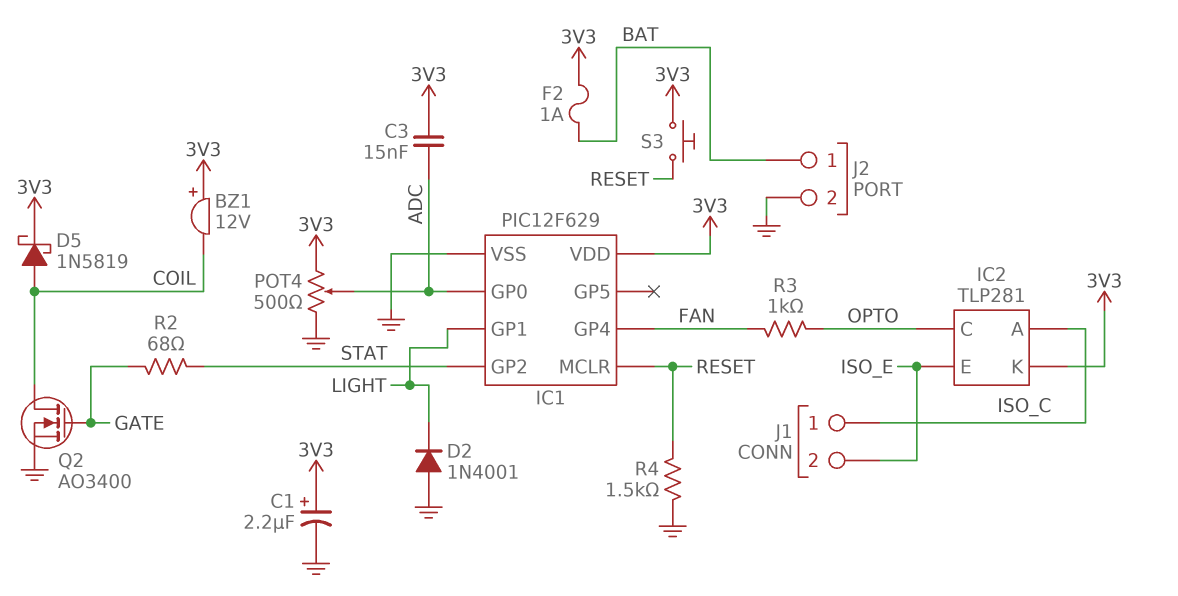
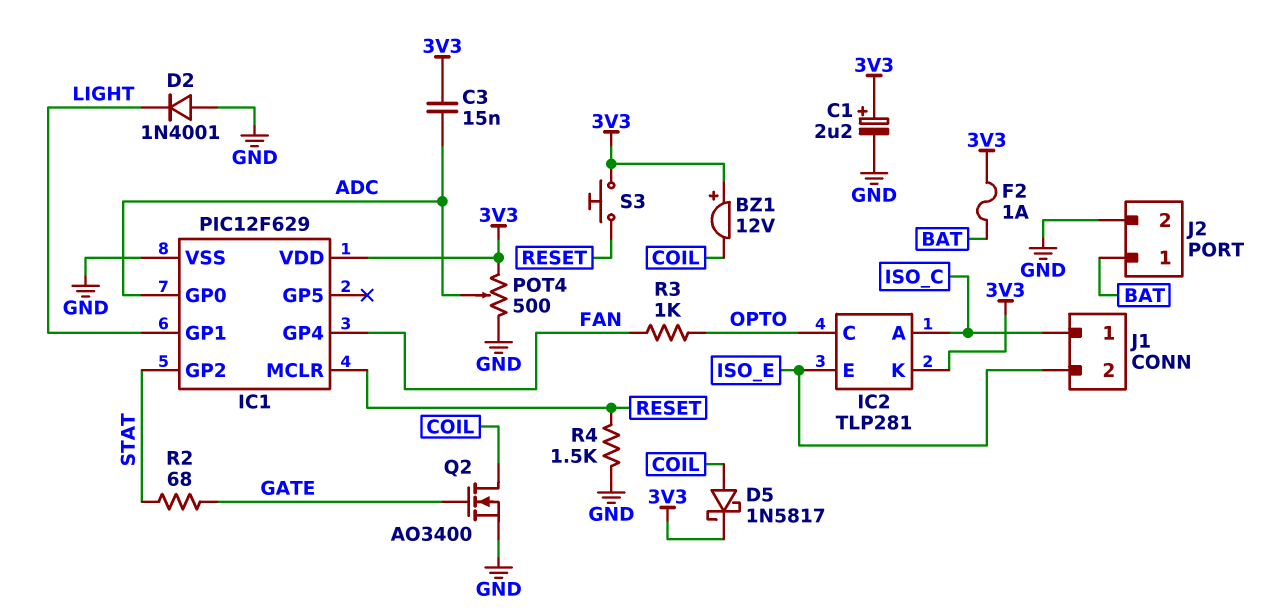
D5: schottky 1N5819 (A COIL, K 3V3) -> schottky 1N5817 (A COIL, K 3V3)

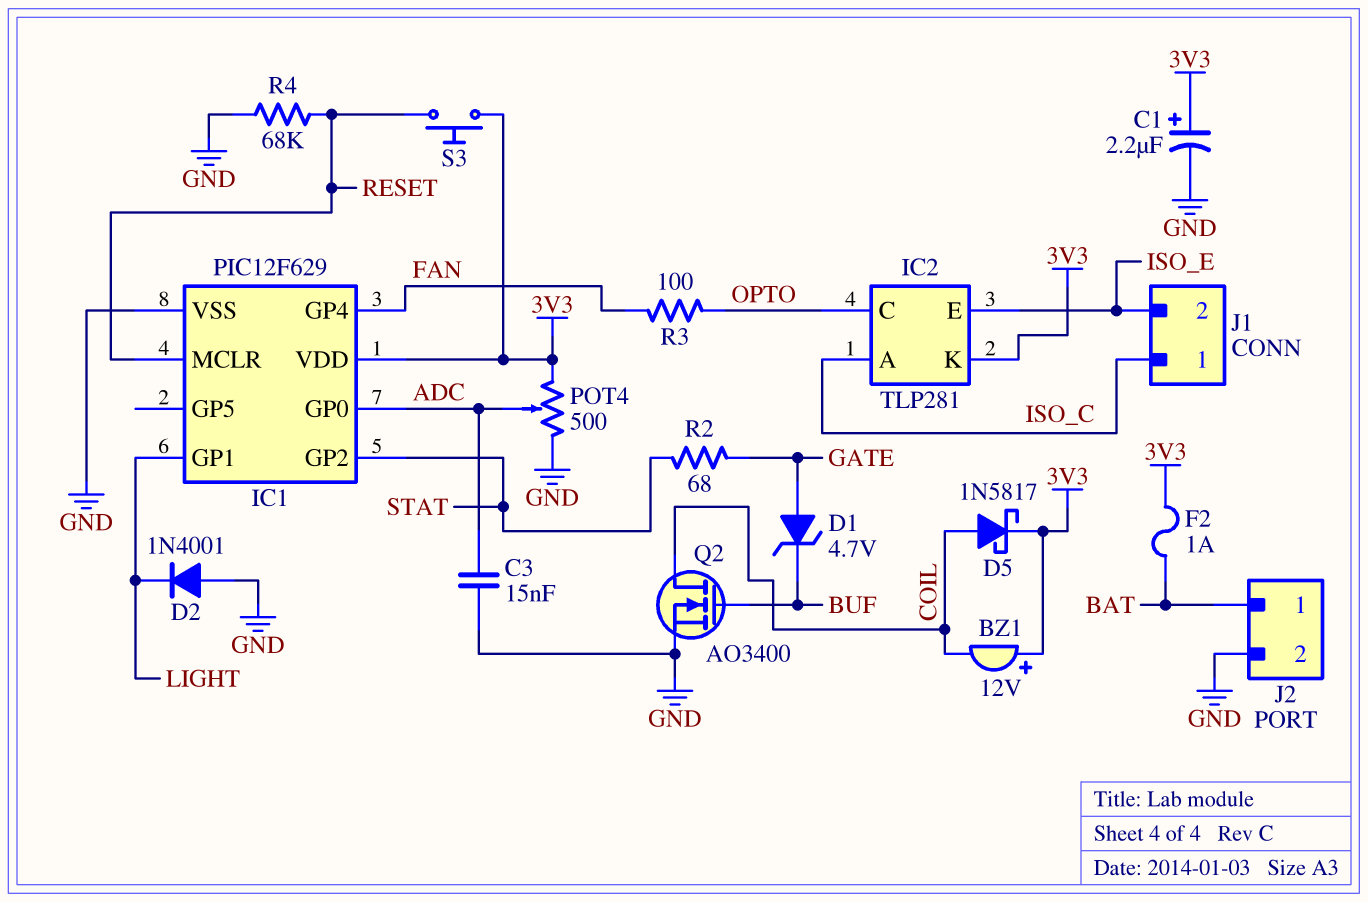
C3: 15nF (3V3, ADC) -> 15nF (ADC, GND)
D1: none -> zener 4.7V (A GATE, K BUF)
Q2: NMOS AO3400 (G GATE, D COIL, S GND) -> NMOS AO3400 (G BUF, D COIL, S GND)
R3: 1k (FAN, OPTO) -> 100 (FAN, OPTO)
R4: 1.5k (GND, RESET) -> 68k (GND, RESET)

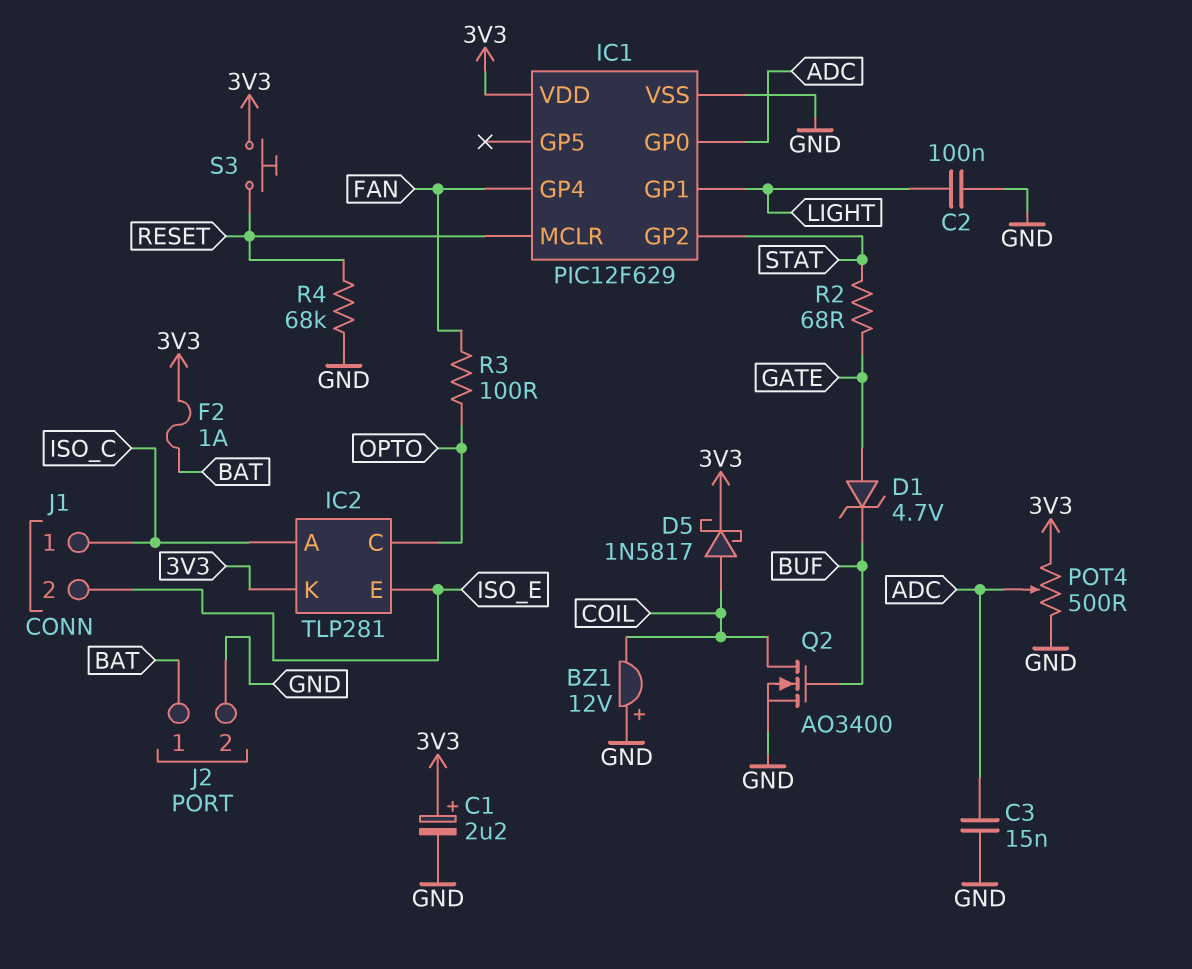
BZ1: buzzer 12V (plus 3V3, minus COIL) -> buzzer 12V (plus GND, minus COIL)
C2: none -> 100nF (GND, LIGHT)
D2: diode 1N4001 (A GND, K LIGHT) -> none

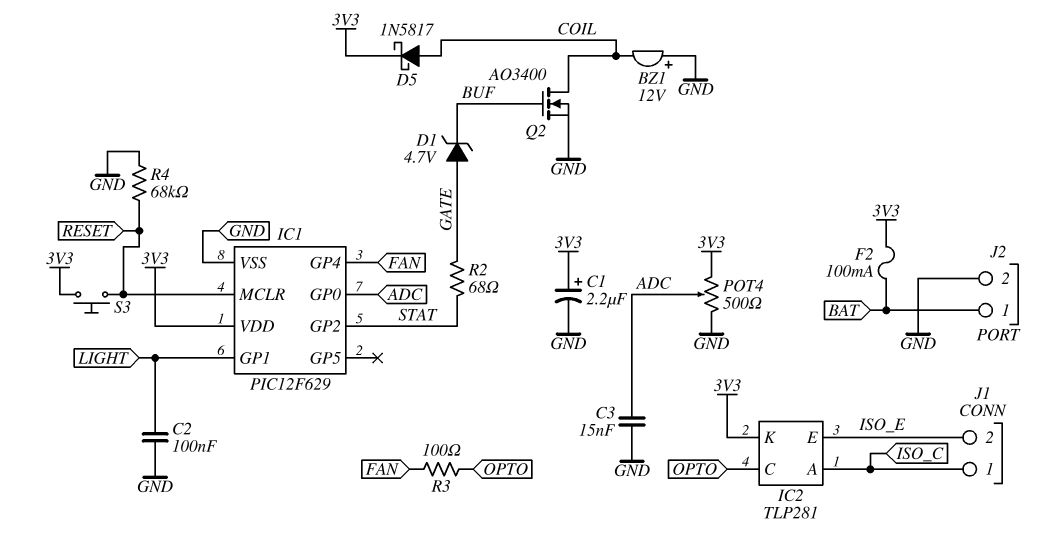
F2: 1A (3V3, BAT) -> 100mA (3V3, BAT)

